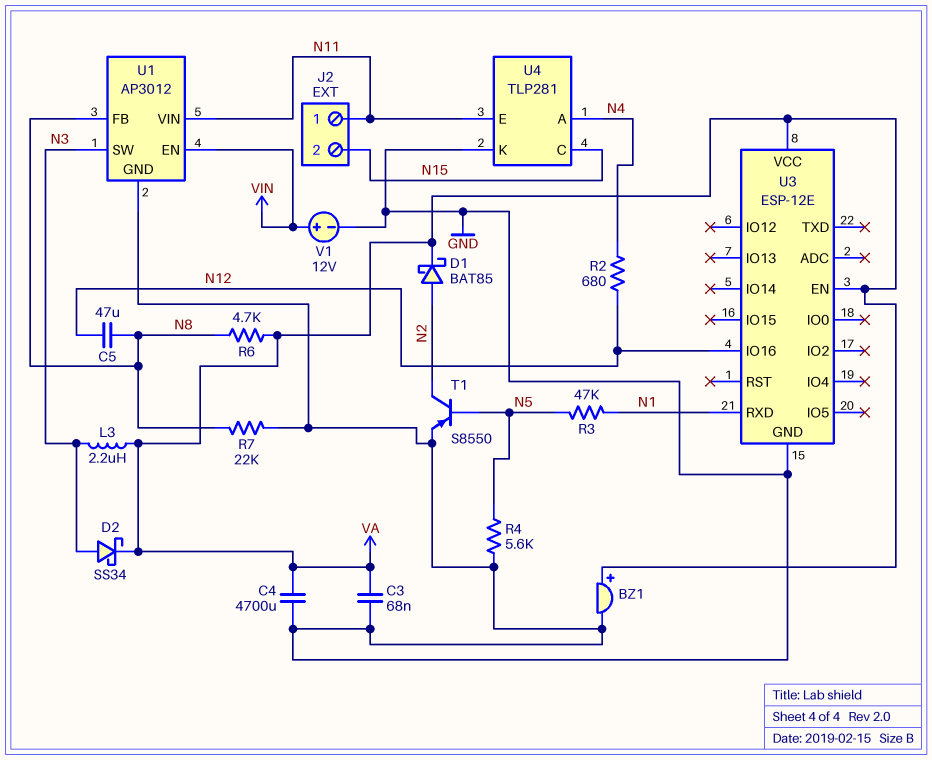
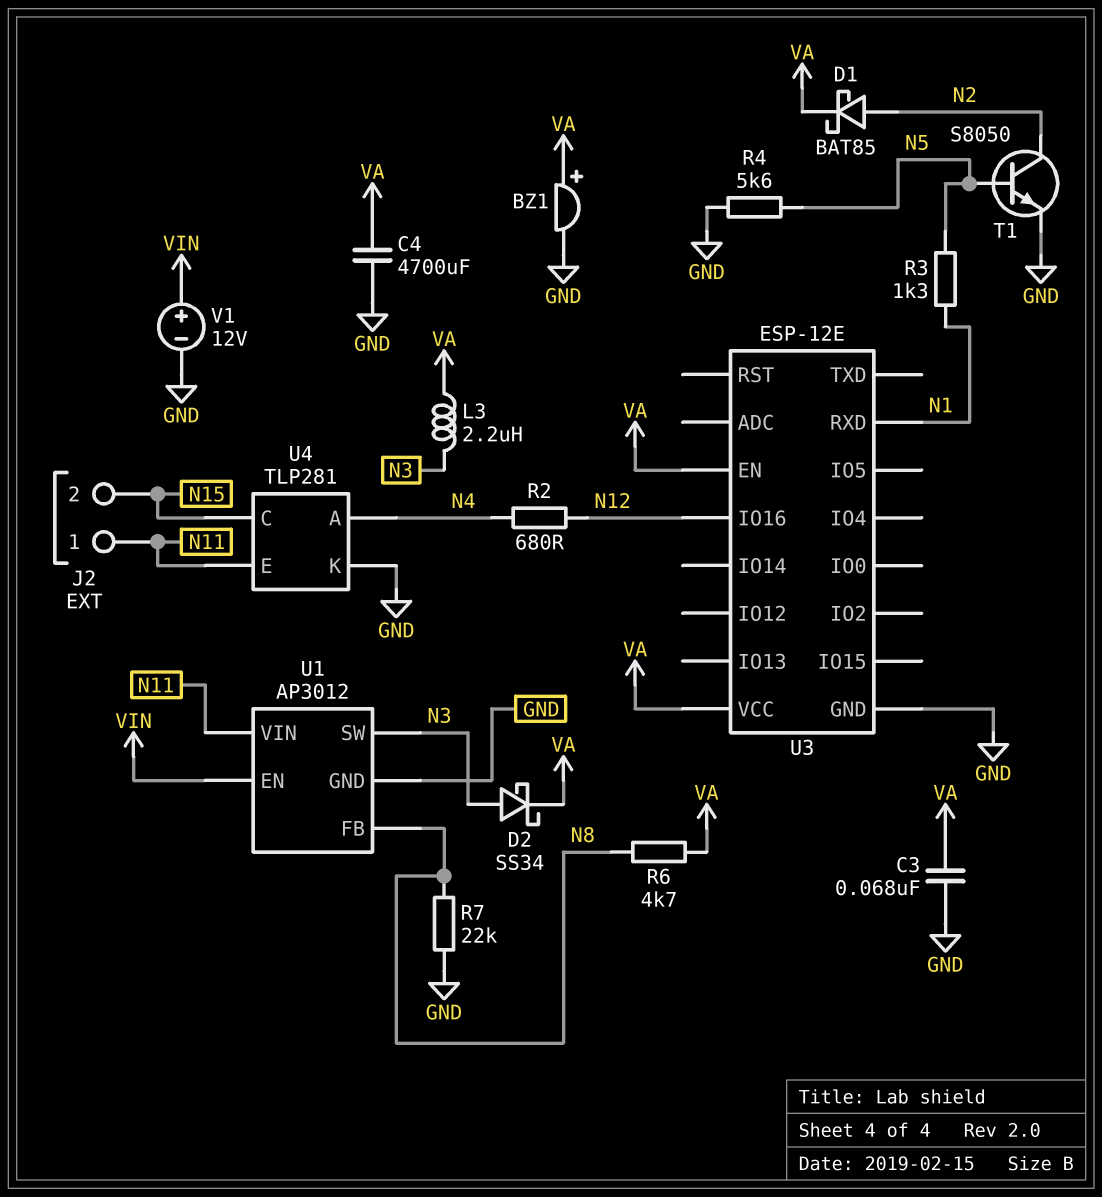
C5: 47uF (N8, N12) -> none
R3: 47k (N1, N5) -> 1.3k (N1, N5)
T1: PNP S8550 (B N5, C N2, E GND) -> NPN S8050 (B N5, C N2, E GND)

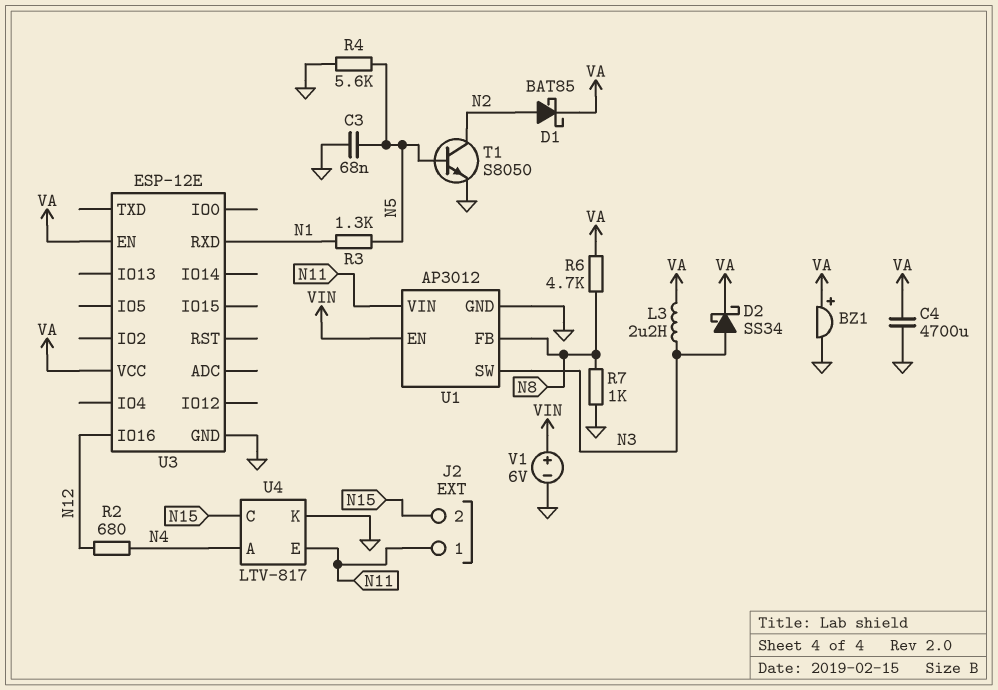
C3: 68nF (GND, VA) -> 68nF (GND, N5)
R7: 22k (GND, N8) -> 1k (GND, N8)
U4: TLP281 -> LTV-817
V1: 12V (plus VIN, minus GND) -> 6V (plus VIN, minus GND)

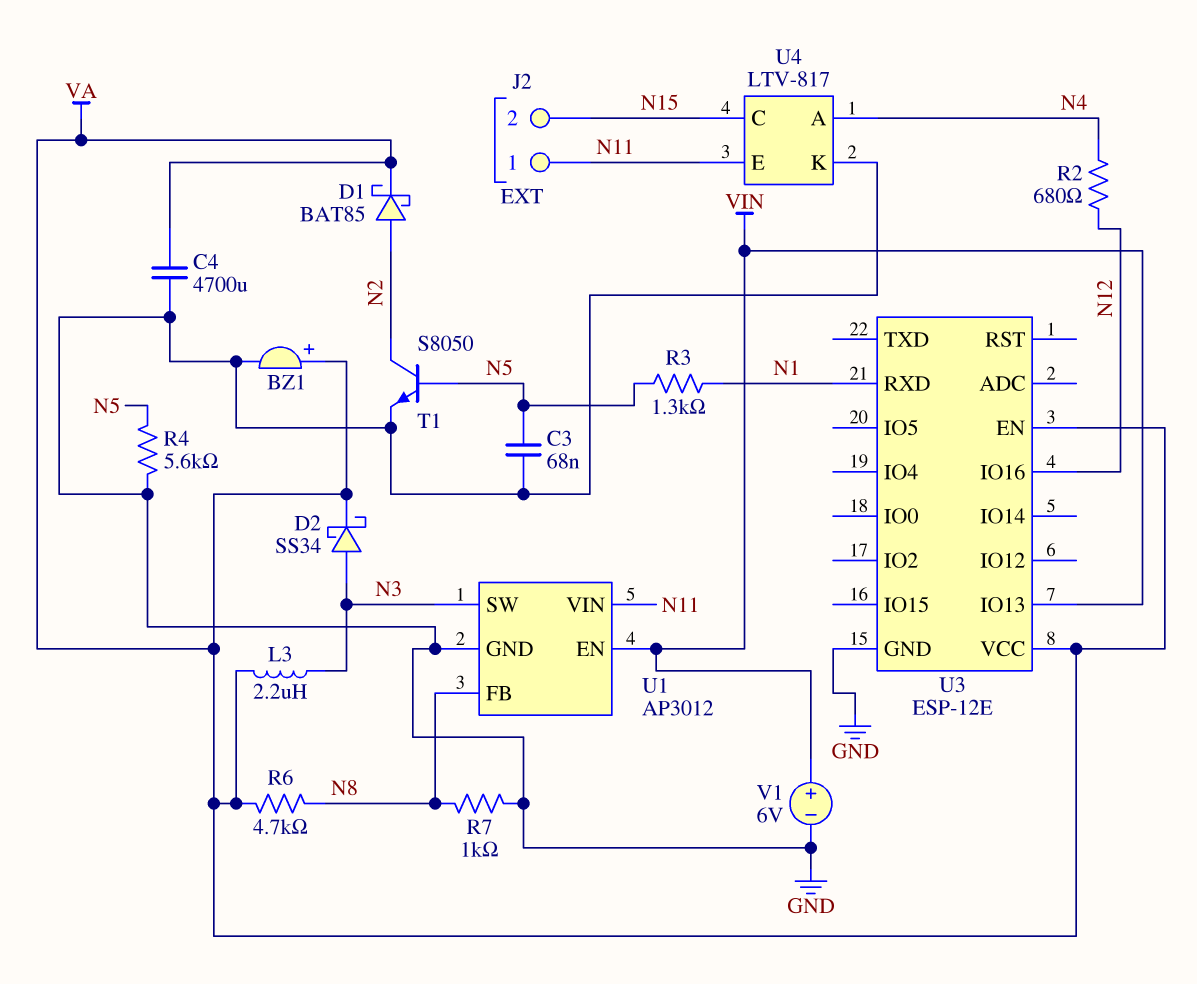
U3 pin IO13: none -> VIN

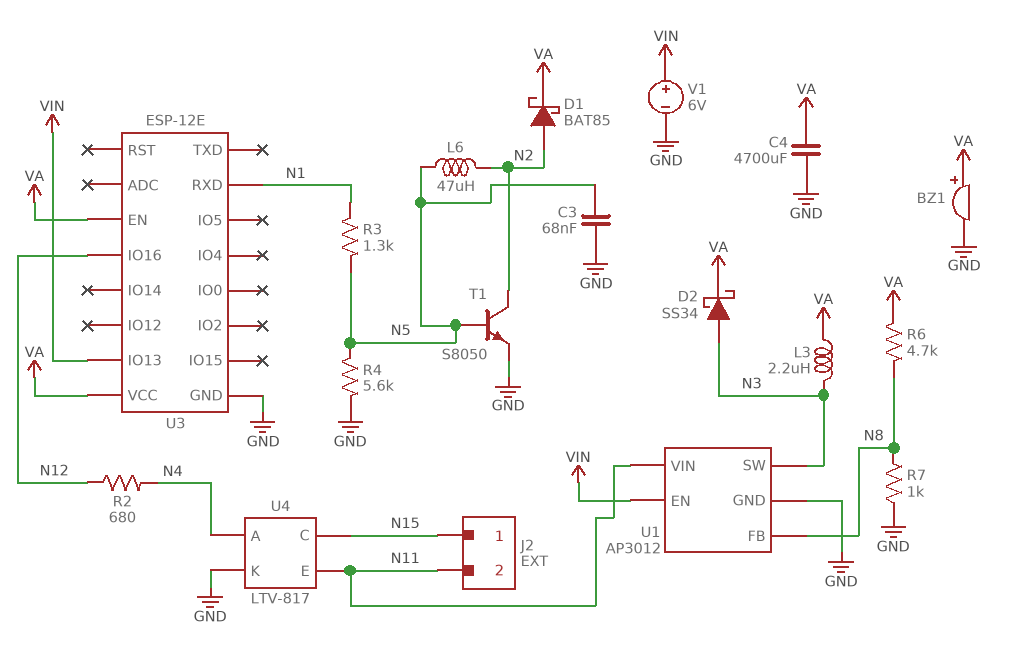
J2 pin 1: N11 -> N15
J2 pin 2: N15 -> N11
L6: none -> 47uH (N2, N5)

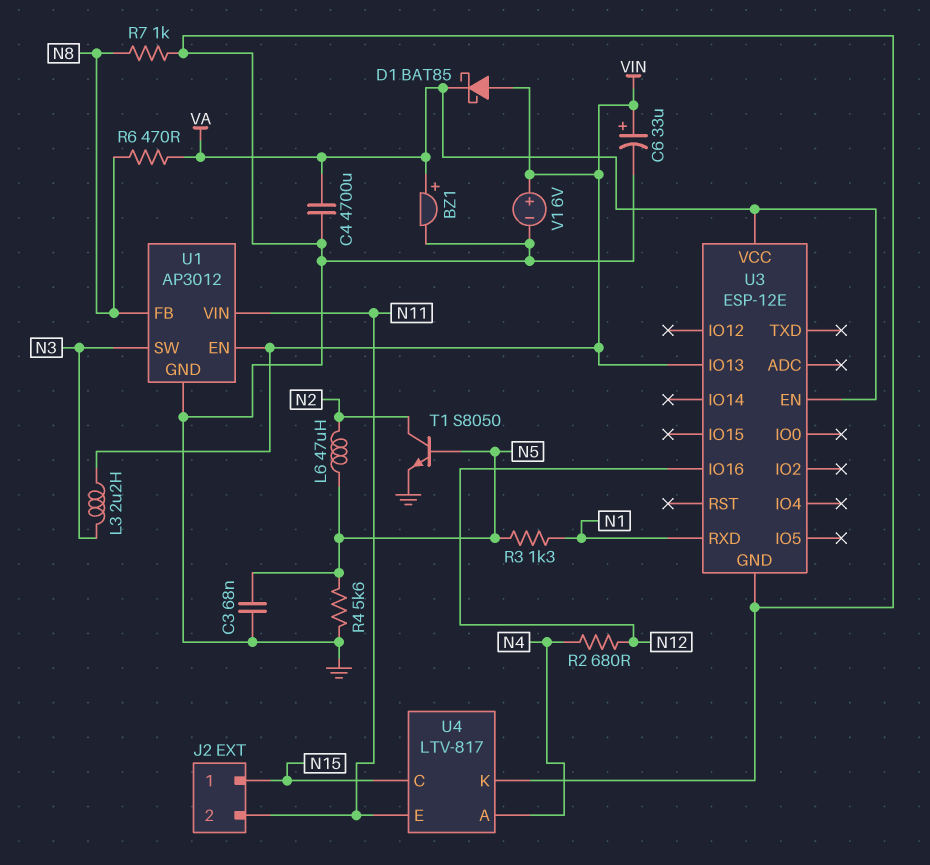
C6: none -> 33uF (plus VIN, minus GND)
D1: schottky BAT85 (A N2, K VA) -> schottky BAT85 (A VIN, K VA)
D2: schottky SS34 (A N3, K VA) -> none
L3: 2.2uH (N3, VA) -> 2.2uH (N3, VIN)
R6: 4.7k (N8, VA) -> 470 (N8, VA)

